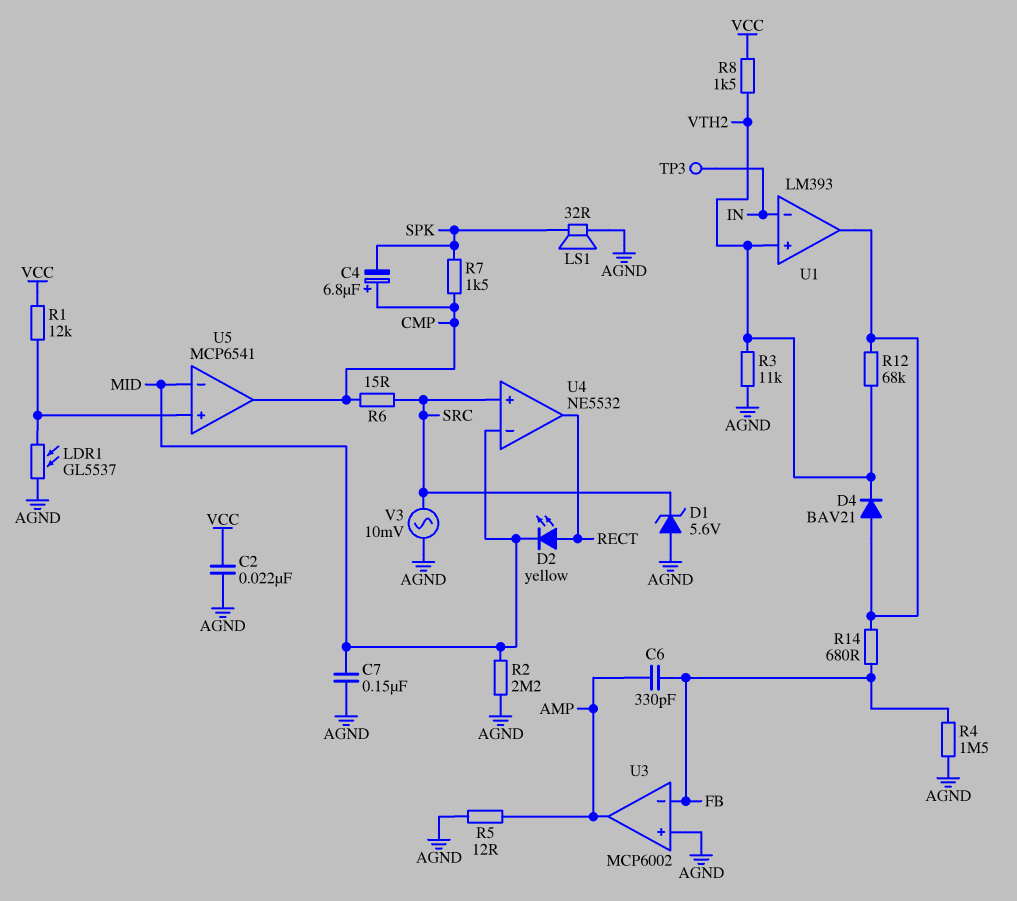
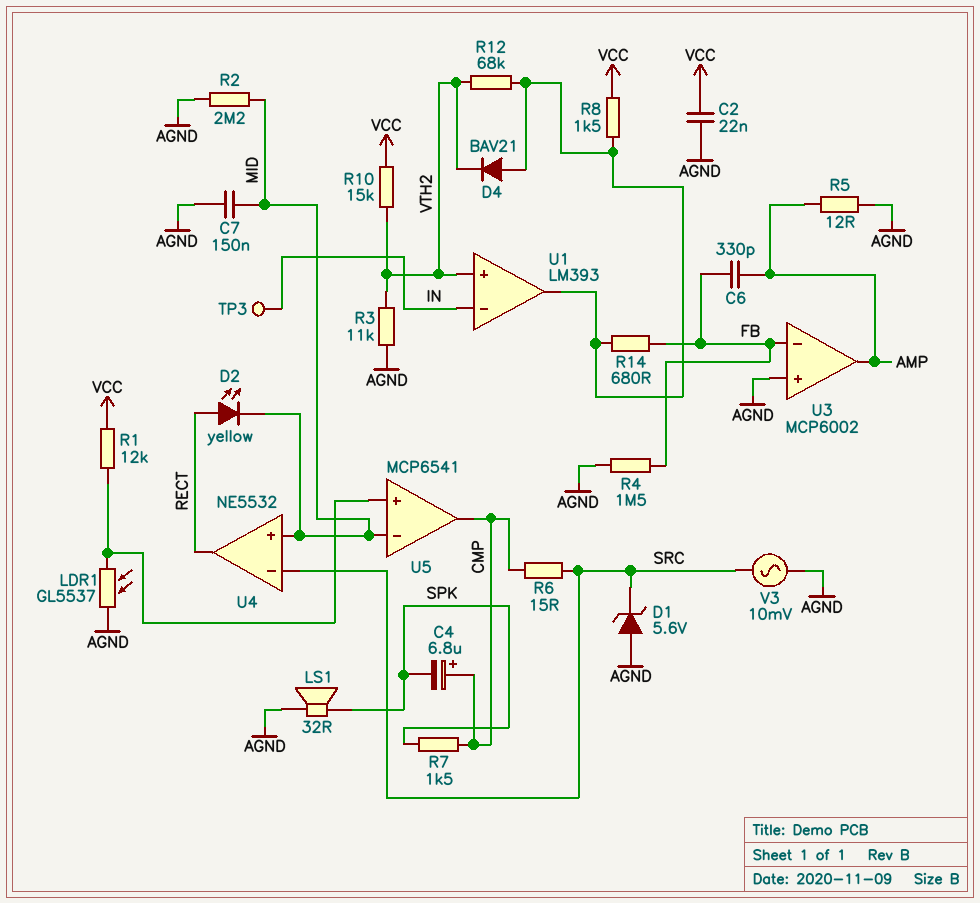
R8: 1.5k (VCC, VTH2) -> 1.5k (U1/out, VCC)
R10: none -> 15k (VCC, VTH2)
U4 pin in+: SRC -> MID
U4 pin in-: MID -> SRC

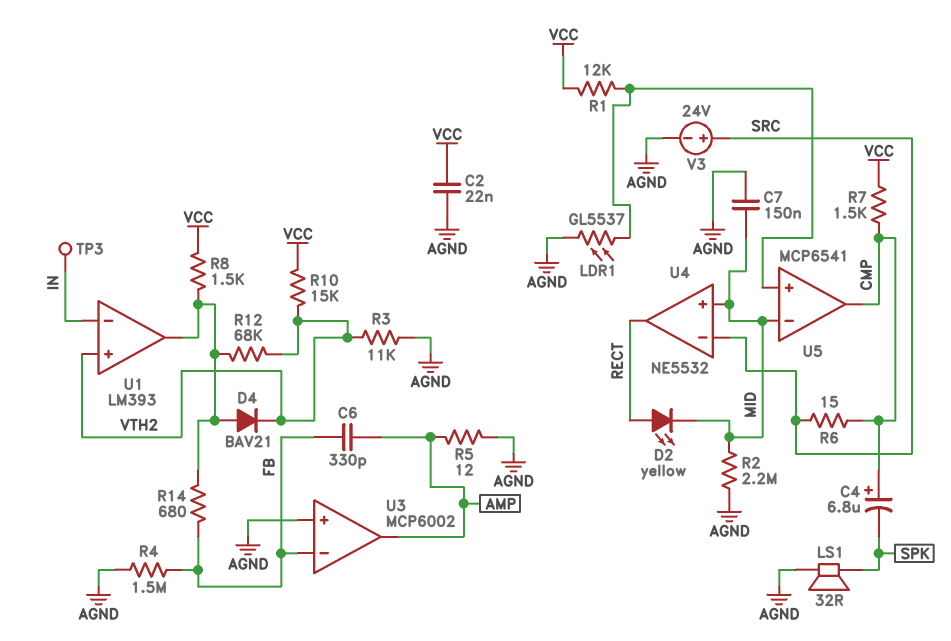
D1: zener 5.6V (A AGND, K SRC) -> none
R7: 1.5k (CMP, SPK) -> 1.5k (CMP, VCC)
V3: AC 10mV (AGND, SRC) -> 24V (plus SRC, minus AGND)

